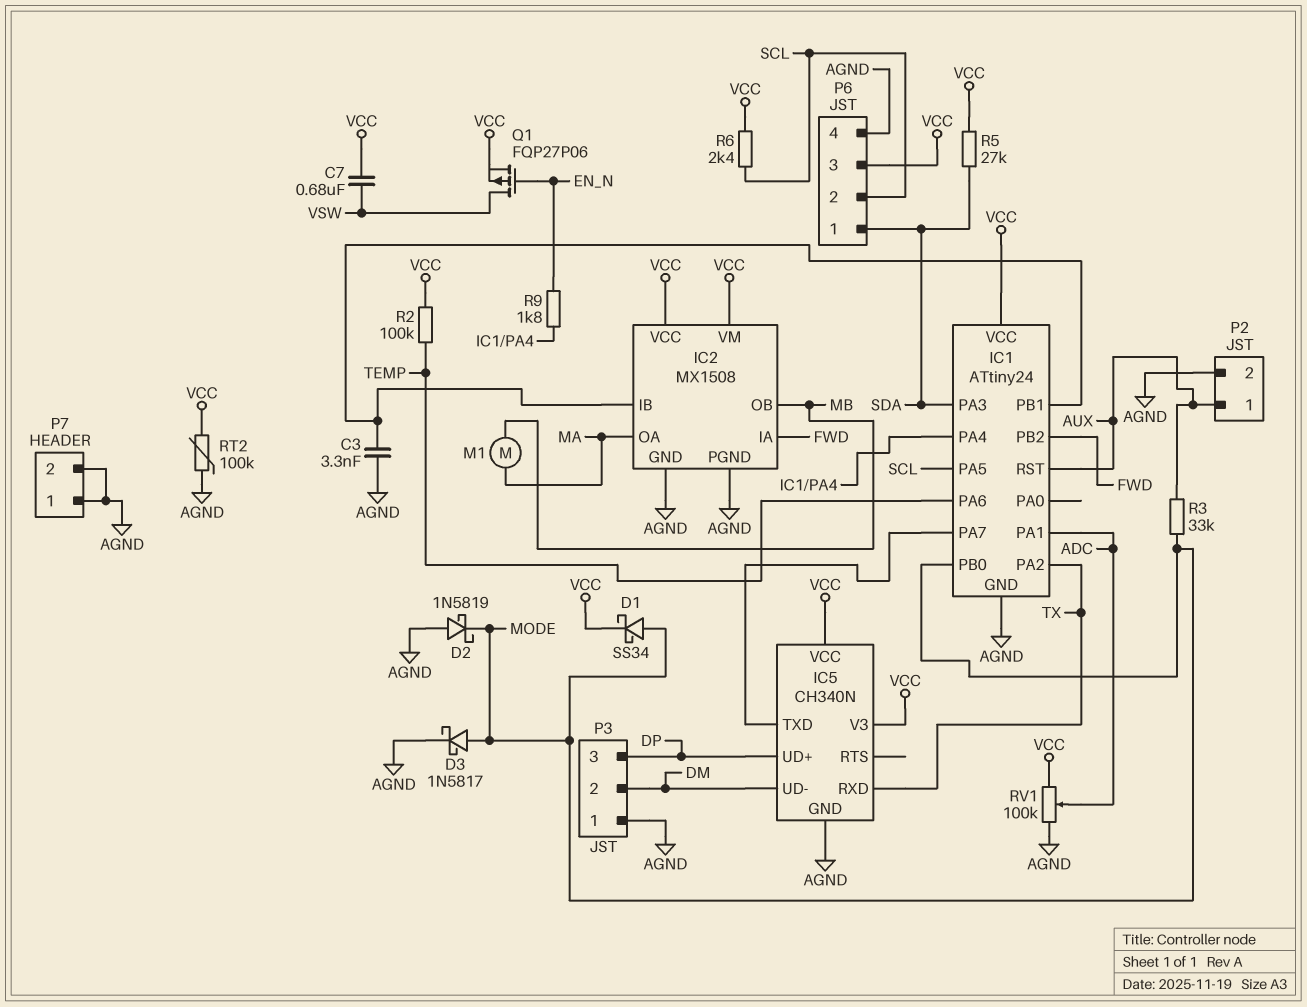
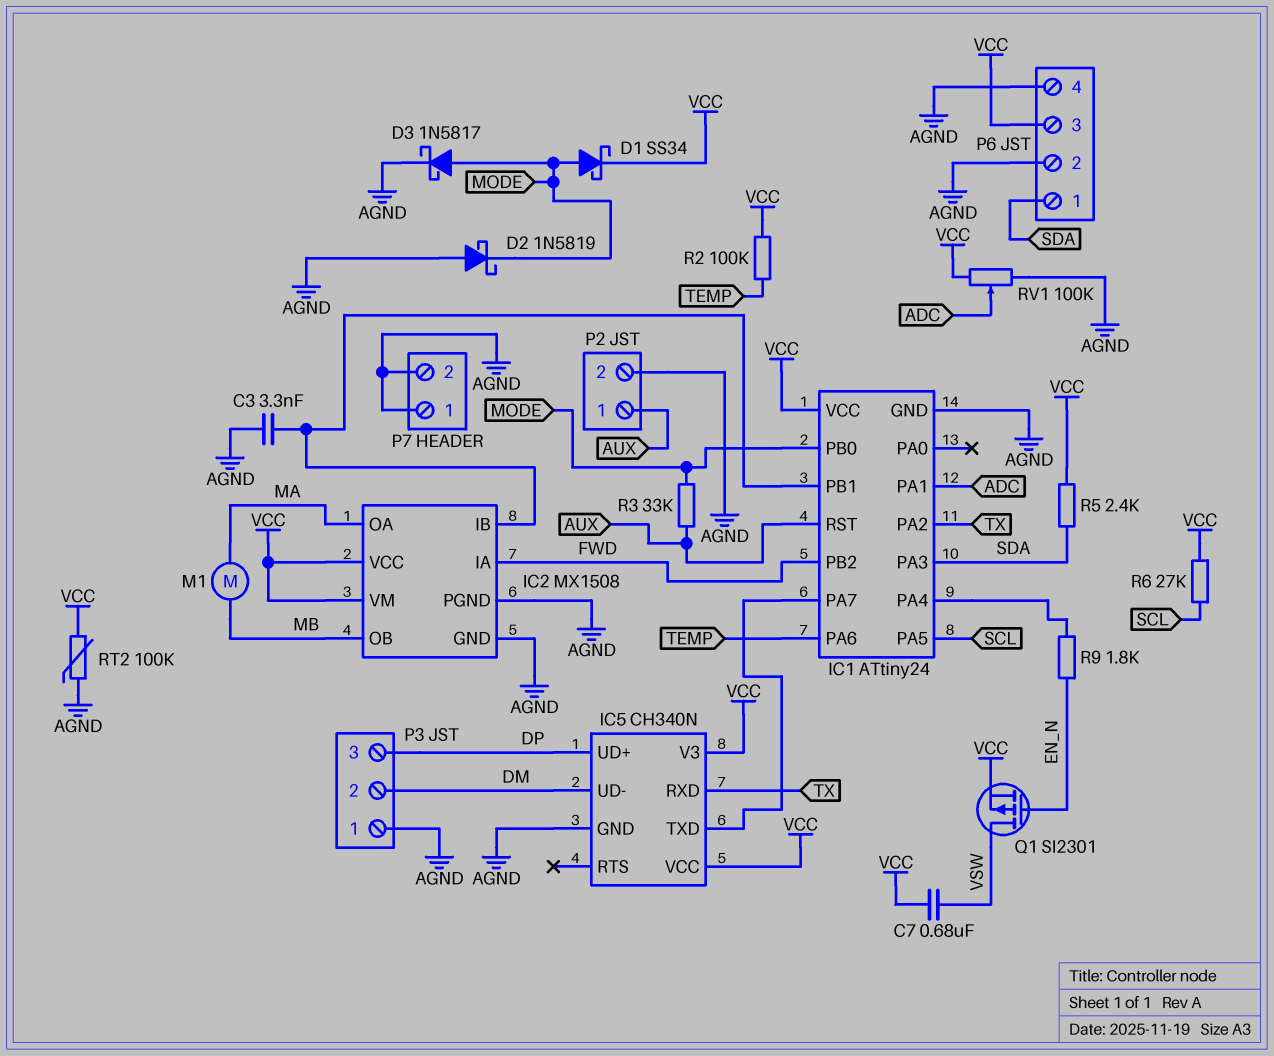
P6 pin 2: SCL -> AGND
Q1: PMOS FQP27P06 (G EN_N, D VSW, S VCC) -> PMOS SI2301 (G EN_N, D VSW, S VCC)
R5: 27k (SDA, VCC) -> 2.4k (SDA, VCC)
R6: 2.4k (SCL, VCC) -> 27k (SCL, VCC)

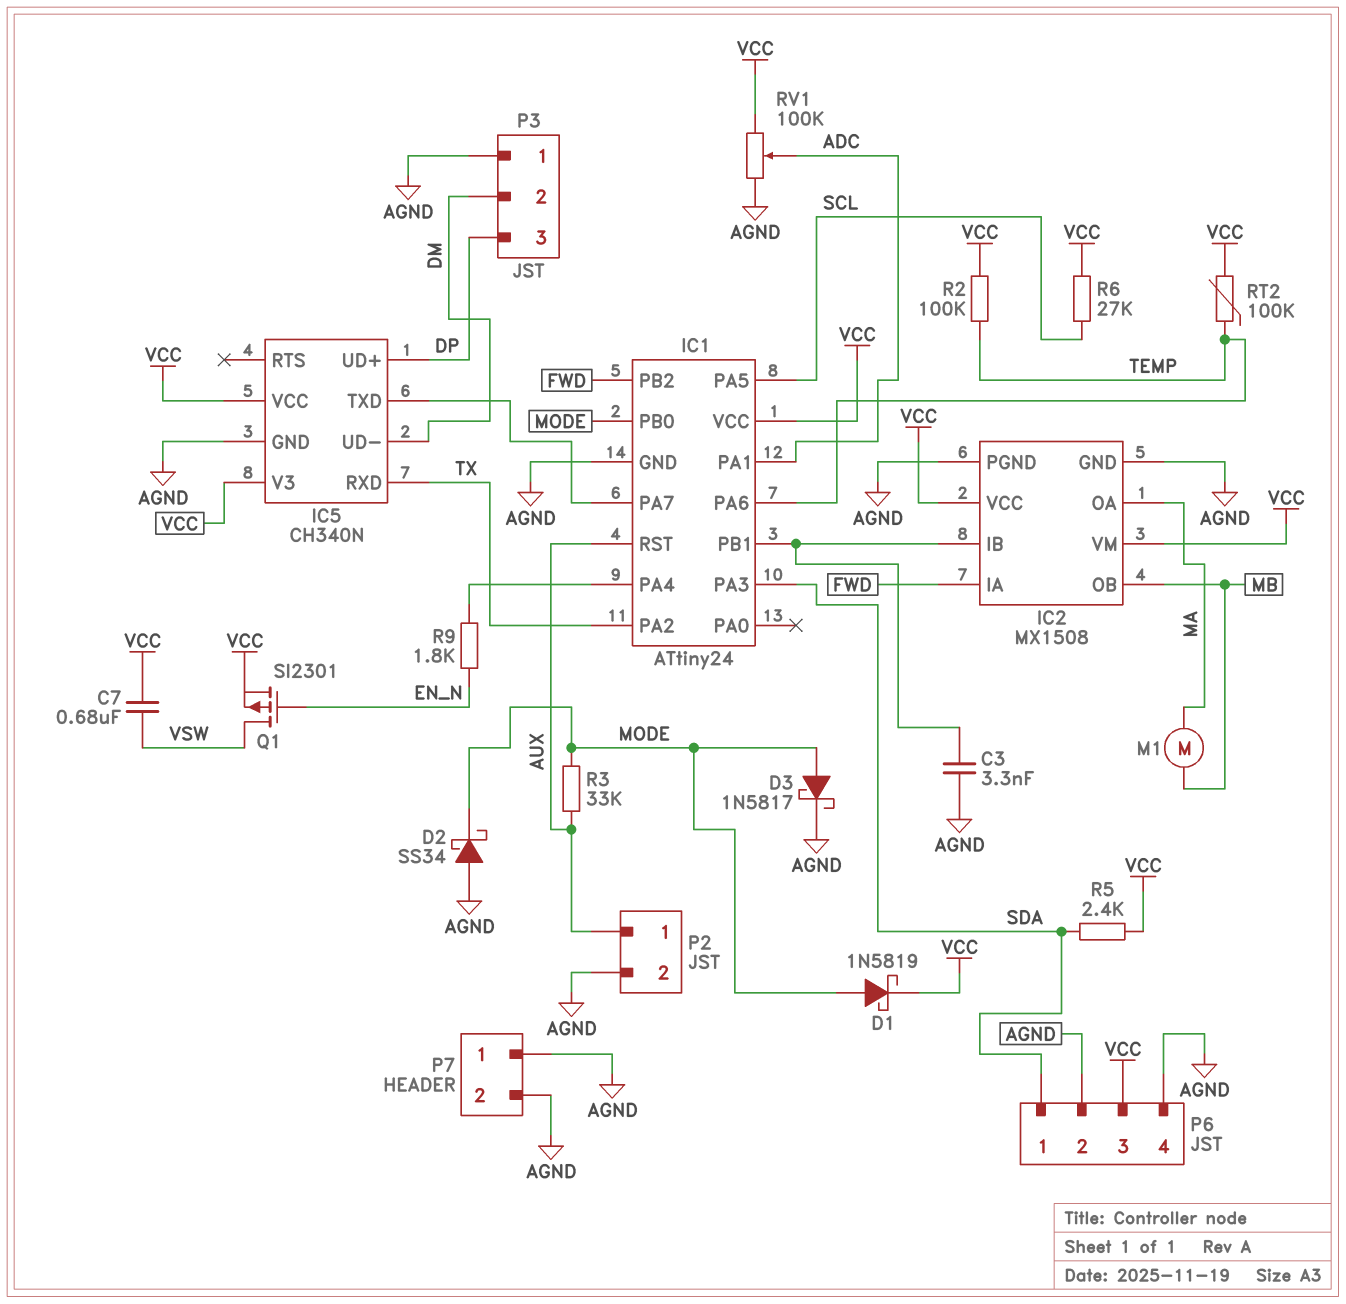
D1: schottky SS34 (A MODE, K VCC) -> schottky 1N5819 (A MODE, K VCC)
D2: schottky 1N5819 (A AGND, K MODE) -> schottky SS34 (A AGND, K MODE)
RT2: 100k (AGND, VCC) -> 100k (TEMP, VCC)

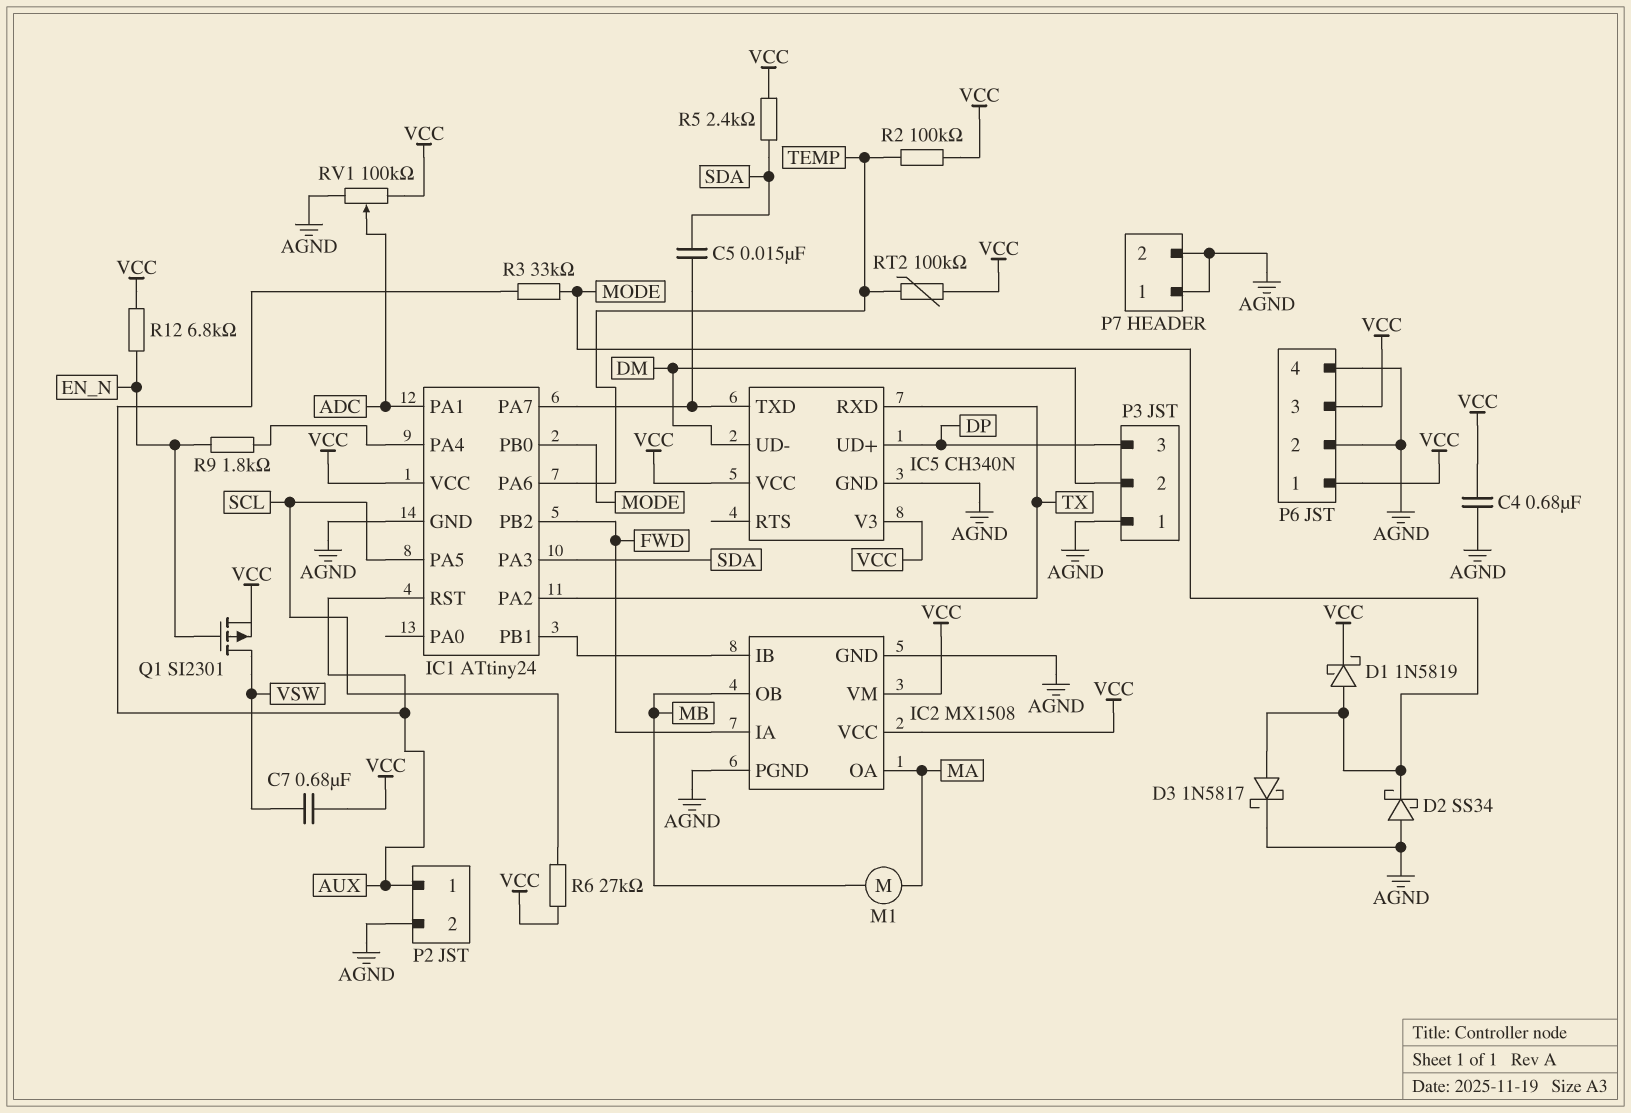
C3: 3.3nF (AGND, IC1/PB1) -> none
C4: none -> 680nF (AGND, VCC)
C5: none -> 15nF (IC1/PA7, SDA)
P6 pin 1: SDA -> VCC
R12: none -> 6.8k (EN_N, VCC)

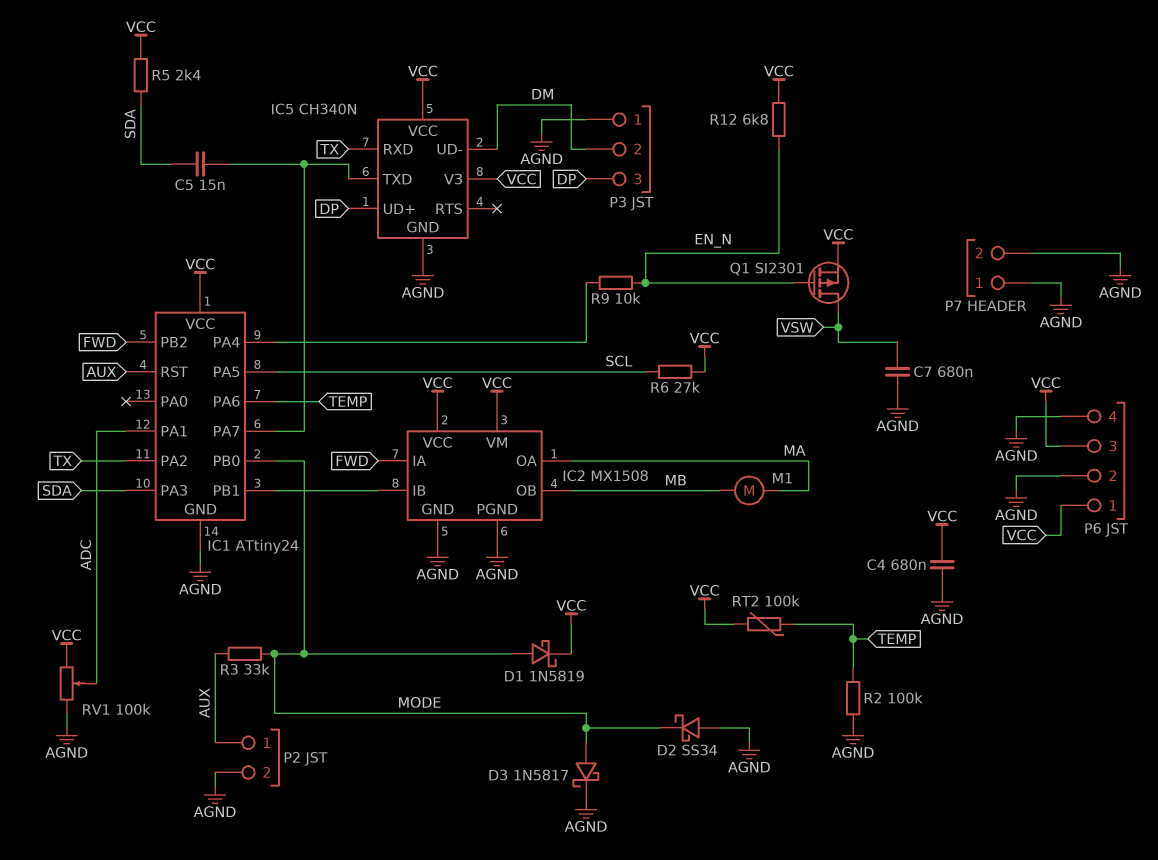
C7: 680nF (VCC, VSW) -> 680nF (AGND, VSW)
R2: 100k (TEMP, VCC) -> 100k (AGND, TEMP)
R9: 1.8k (EN_N, IC1/PA4) -> 10k (EN_N, IC1/PA4)

